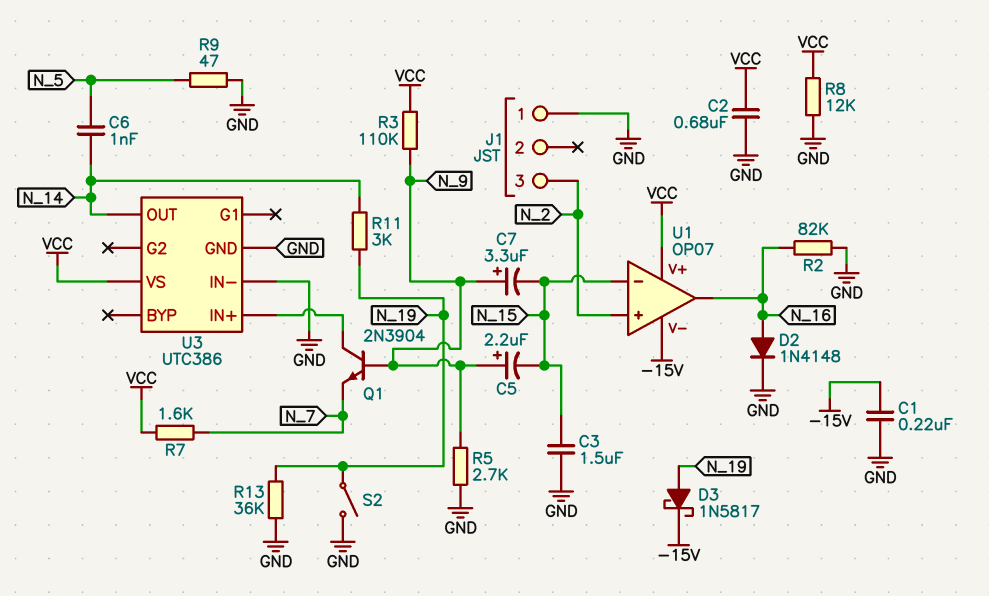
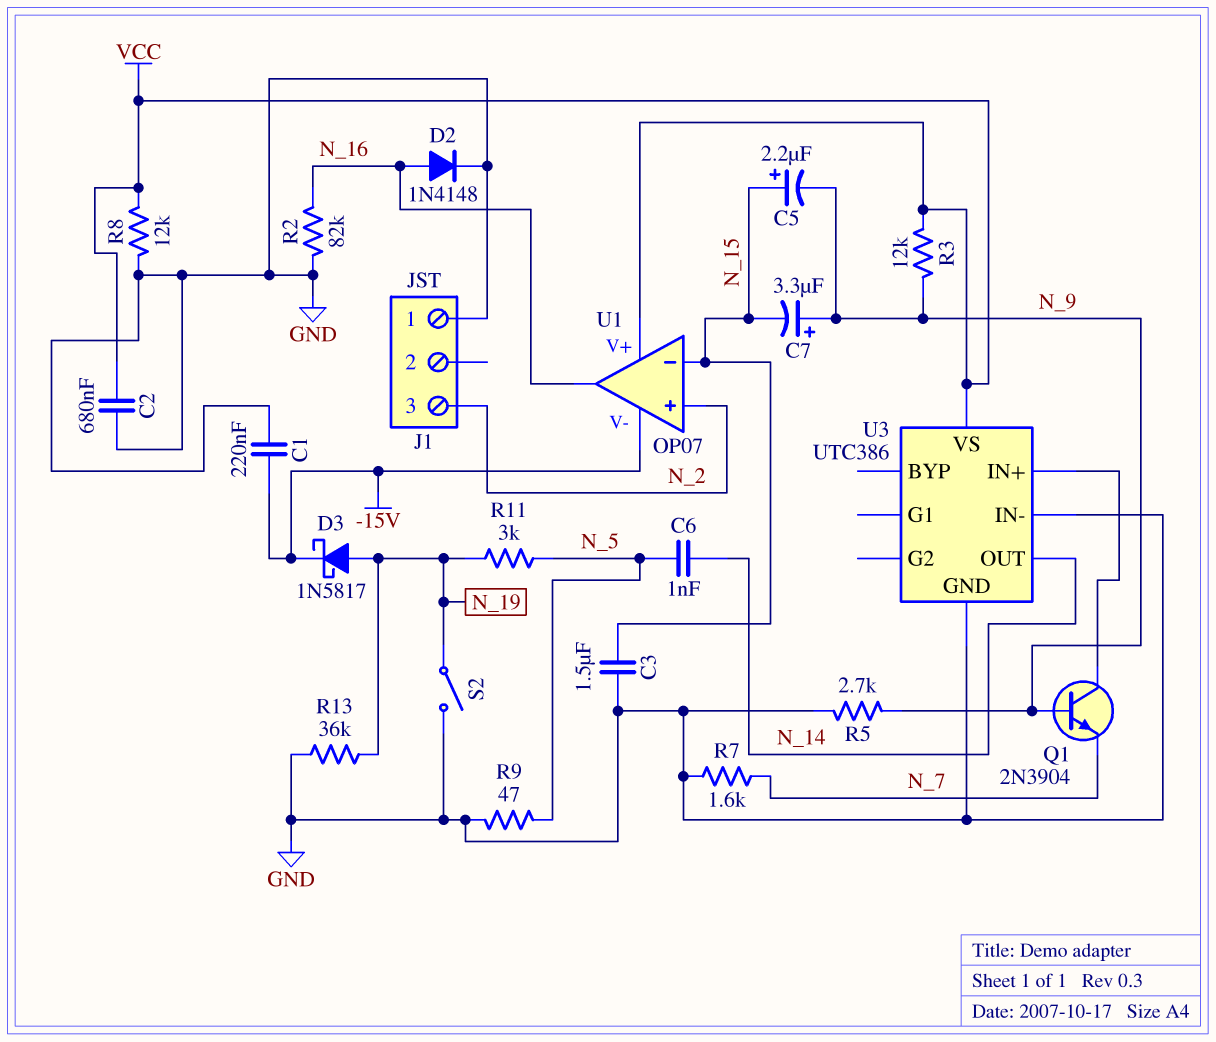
C5: 2.2uF (plus N_9, minus N_15) -> 2.2uF (plus N_15, minus N_9)
R3: 110k (N_9, VCC) -> 12k (N_9, VCC)
R7: 1.6k (N_7, VCC) -> 1.6k (GND, N_7)
R11: 3k (N_14, N_19) -> 3k (N_5, N_19)

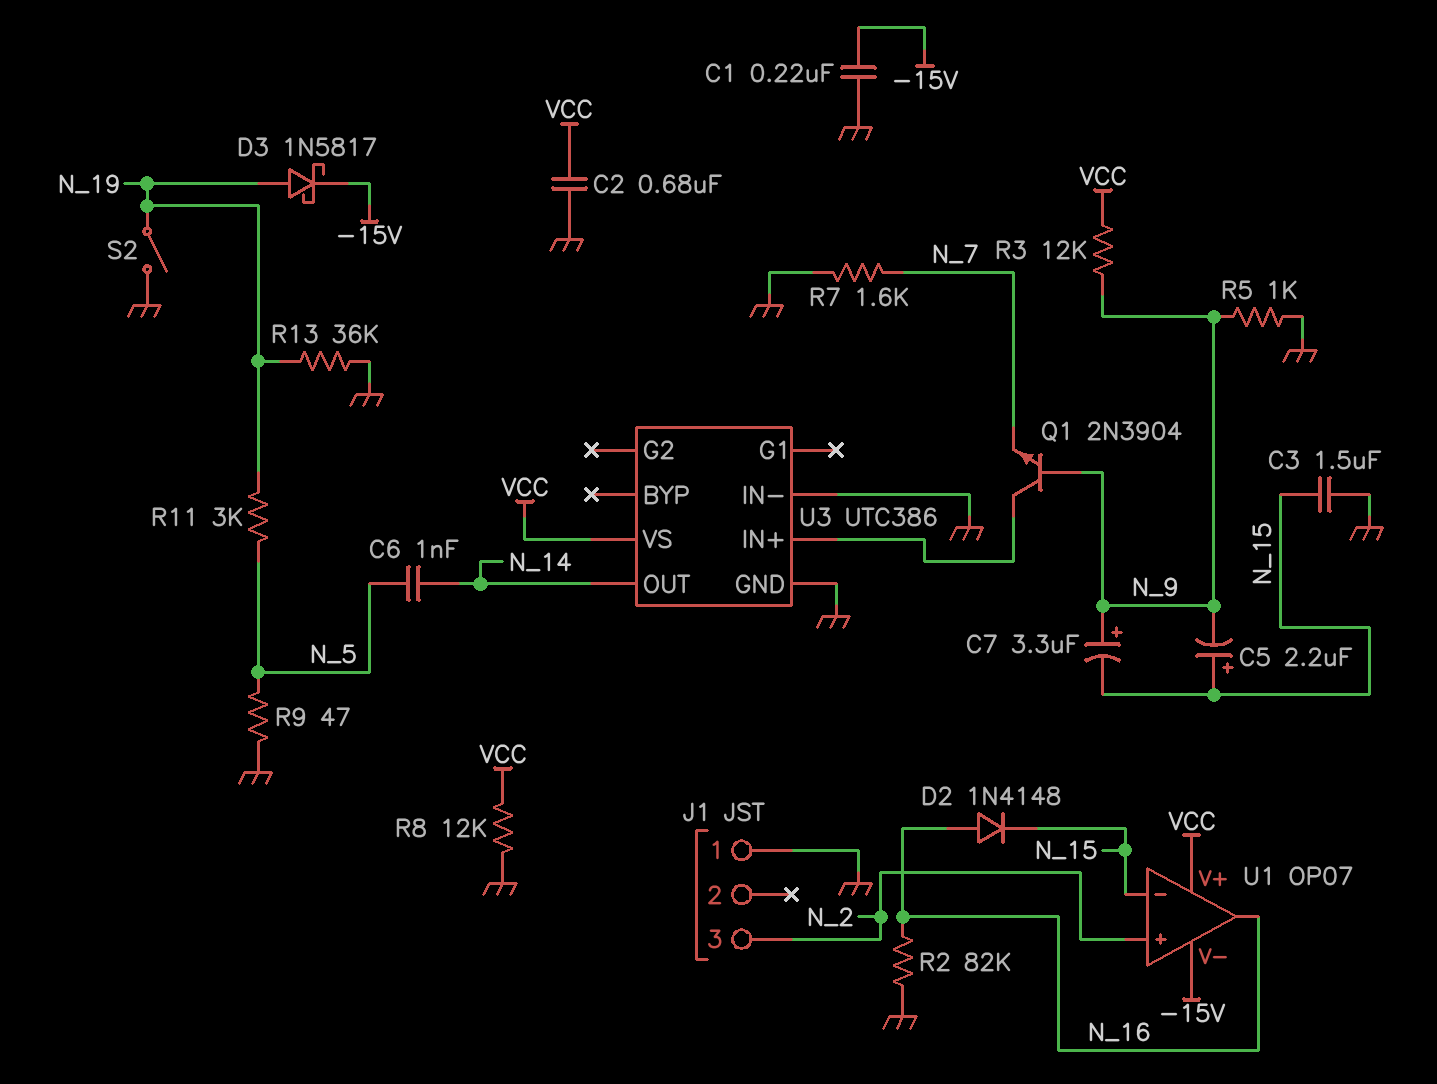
D2: diode 1N4148 (A N_16, K GND) -> diode 1N4148 (A N_16, K N_15)
R5: 2.7k (GND, N_9) -> 1k (GND, N_9)

